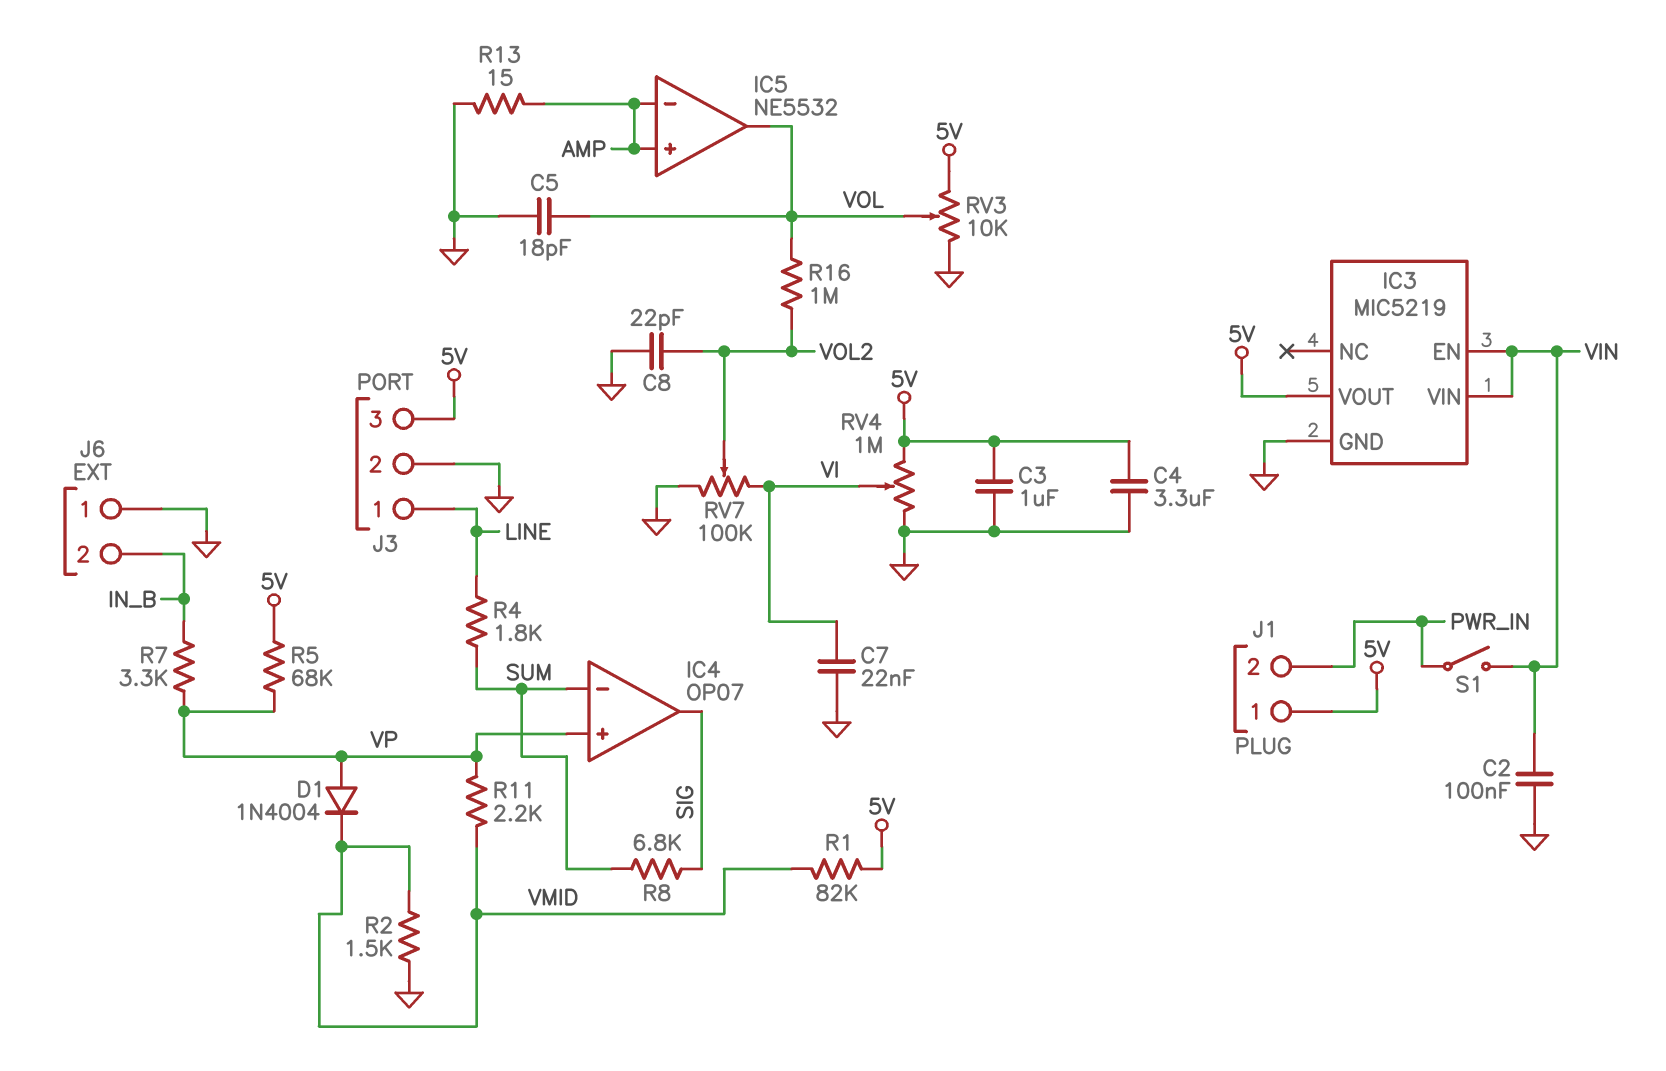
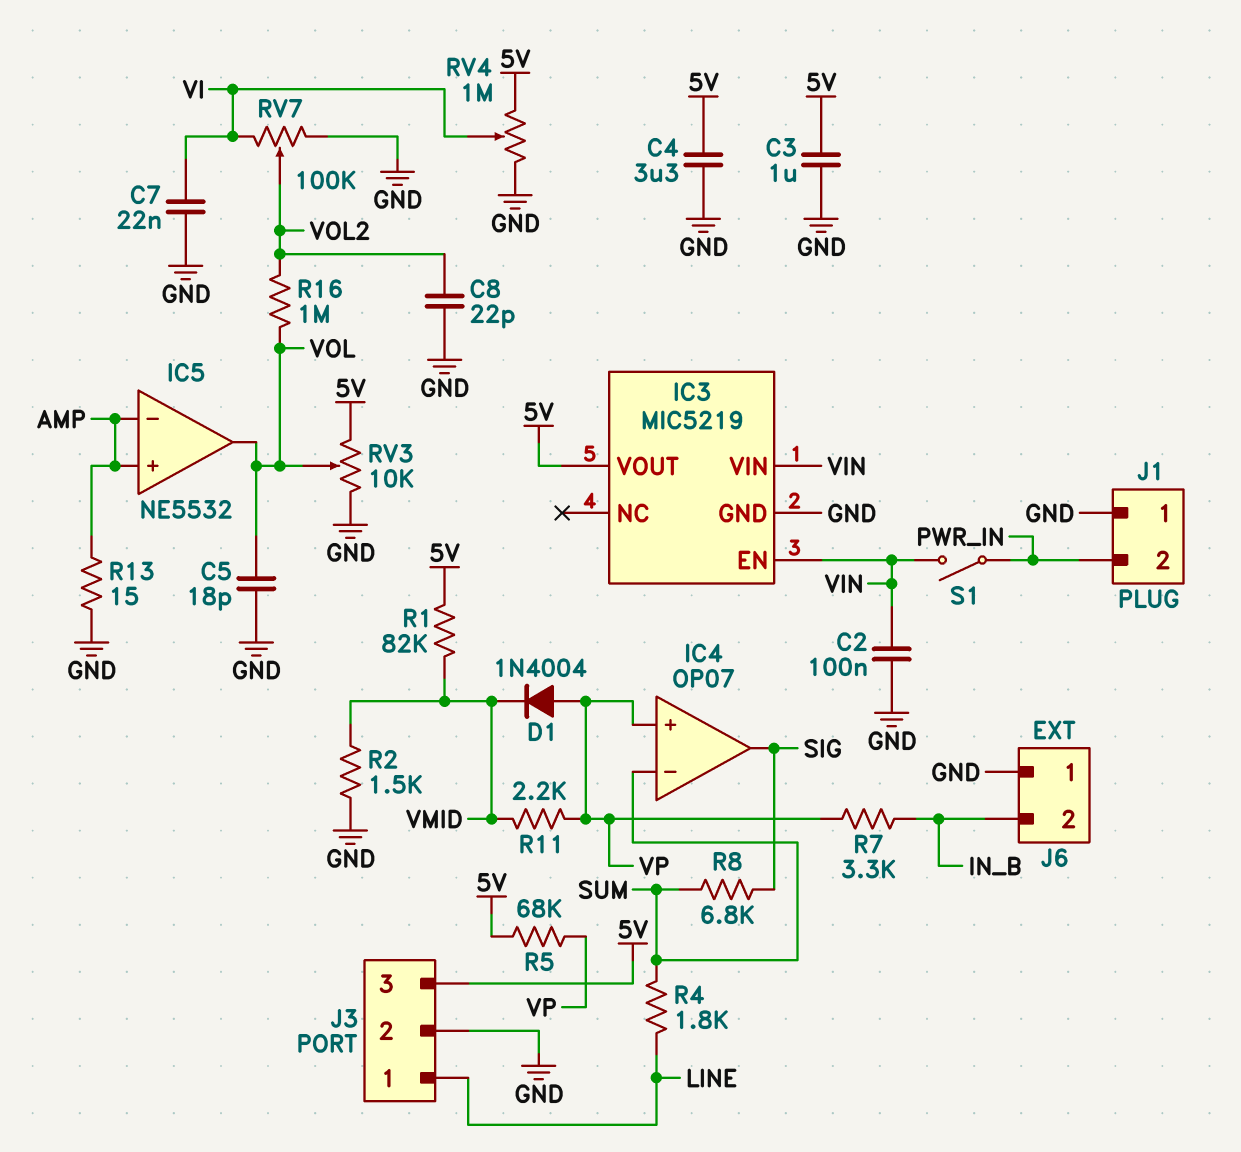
J1 pin 1: 5V -> GND

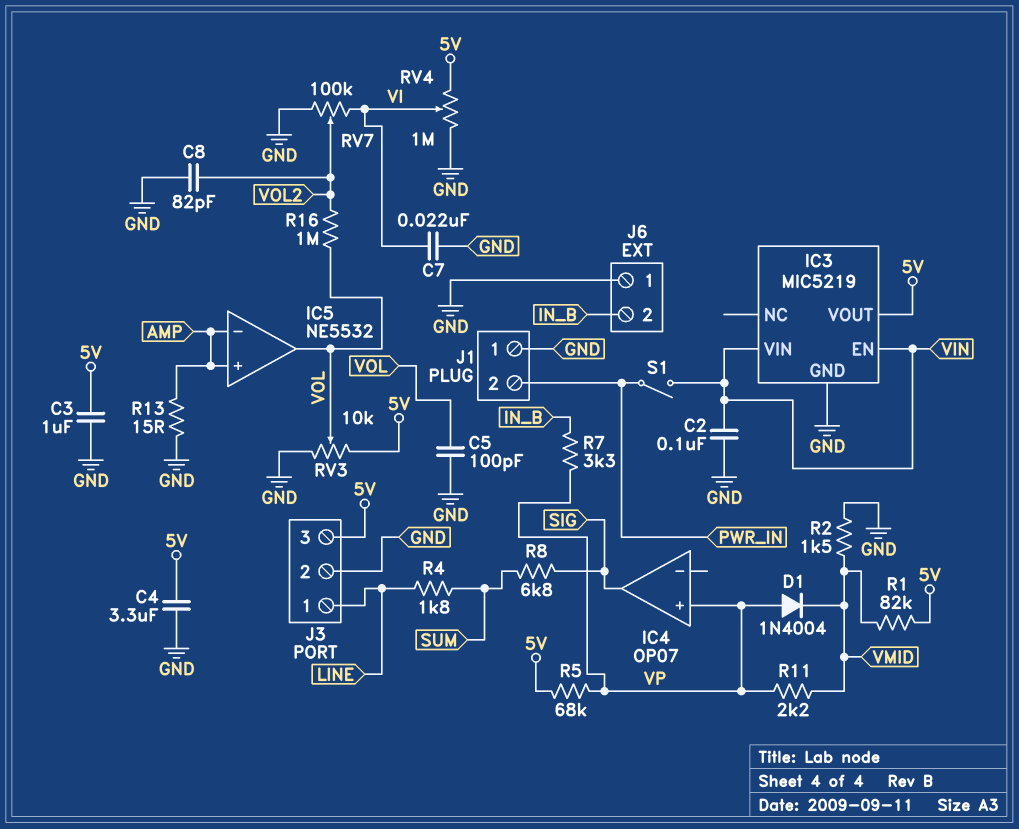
C5: 18pF (GND, VOL) -> 100pF (GND, VOL)
C8: 22pF (GND, VOL2) -> 82pF (GND, VOL2)
IC4 pin in-: SUM -> none

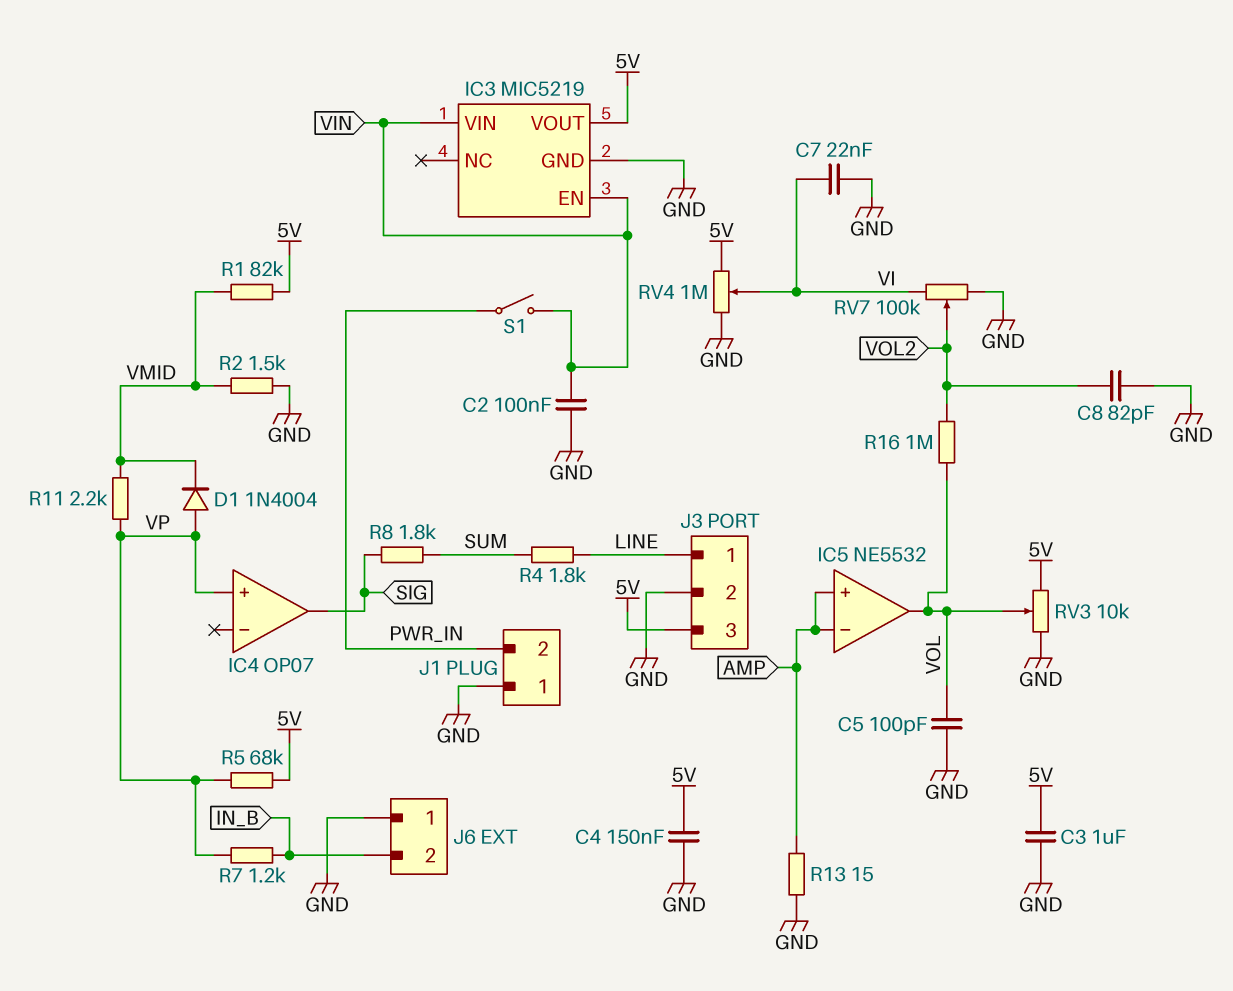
C4: 3.3uF (5V, GND) -> 150nF (5V, GND)
R7: 3.3k (IN_B, VP) -> 1.2k (IN_B, VP)
R8: 6.8k (SIG, SUM) -> 1.8k (SIG, SUM)

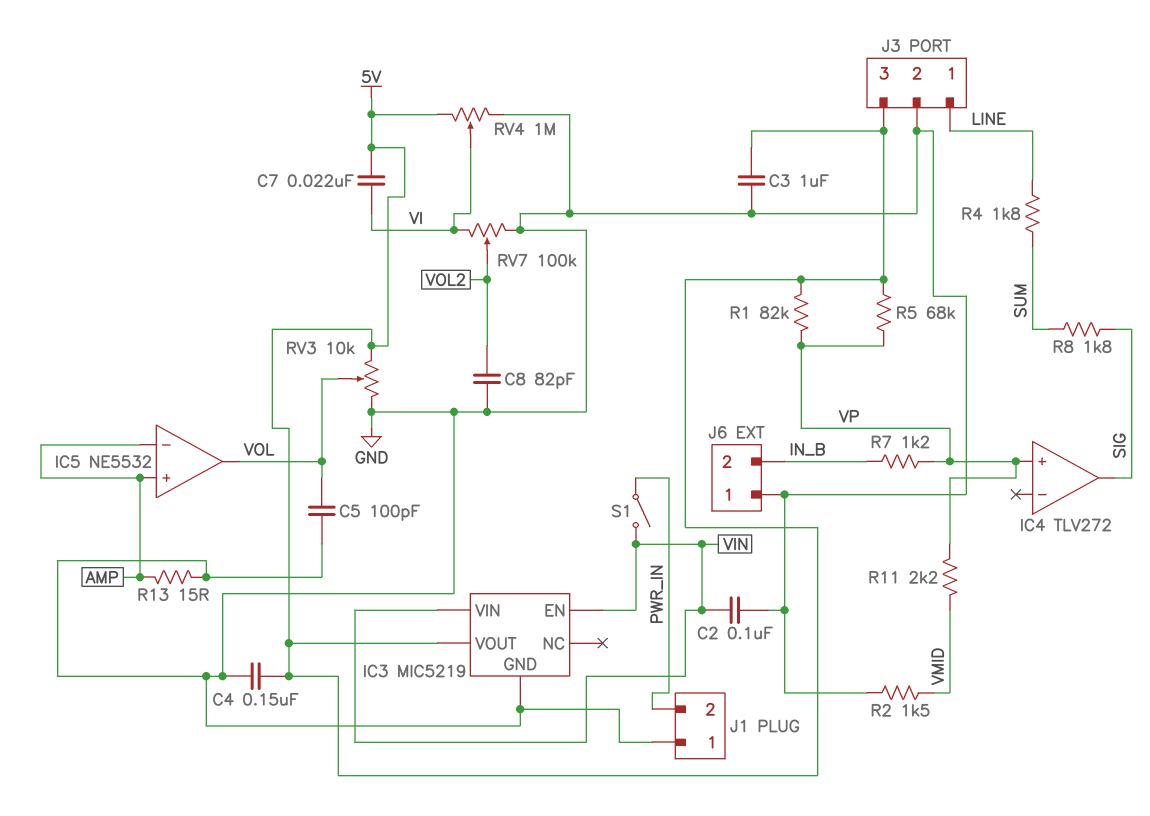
C7: 22nF (GND, VI) -> 22nF (5V, VI)
D1: diode 1N4004 (A VP, K VMID) -> none
IC4: OP07 -> TLV272
R1: 82k (5V, VMID) -> 82k (5V, VP)
R16: 1M (VOL, VOL2) -> none

